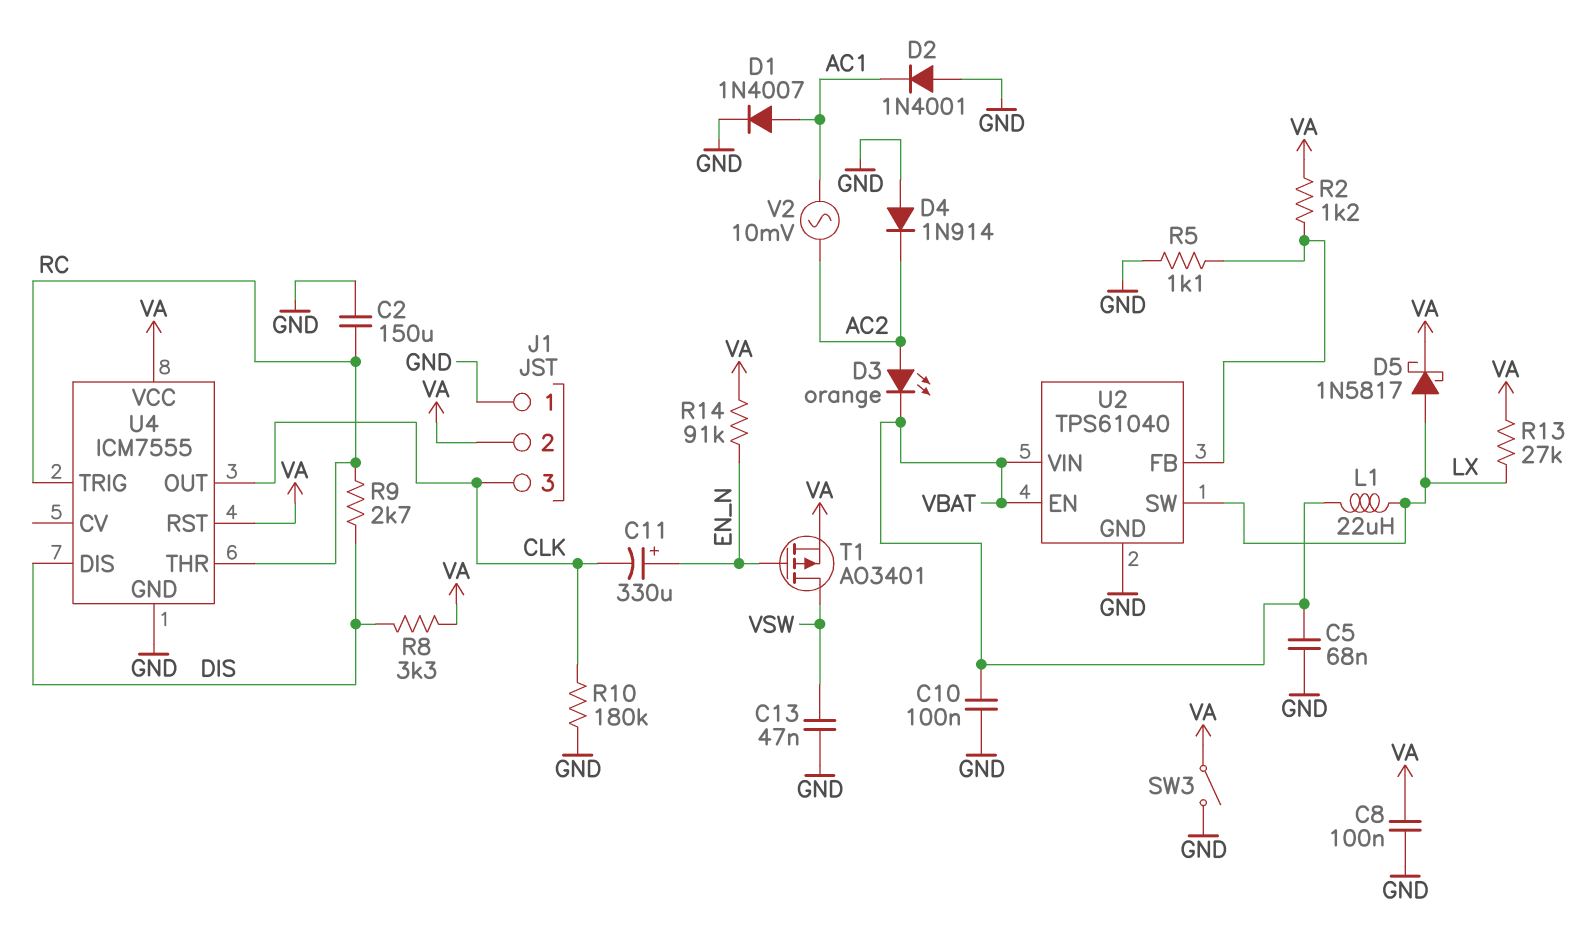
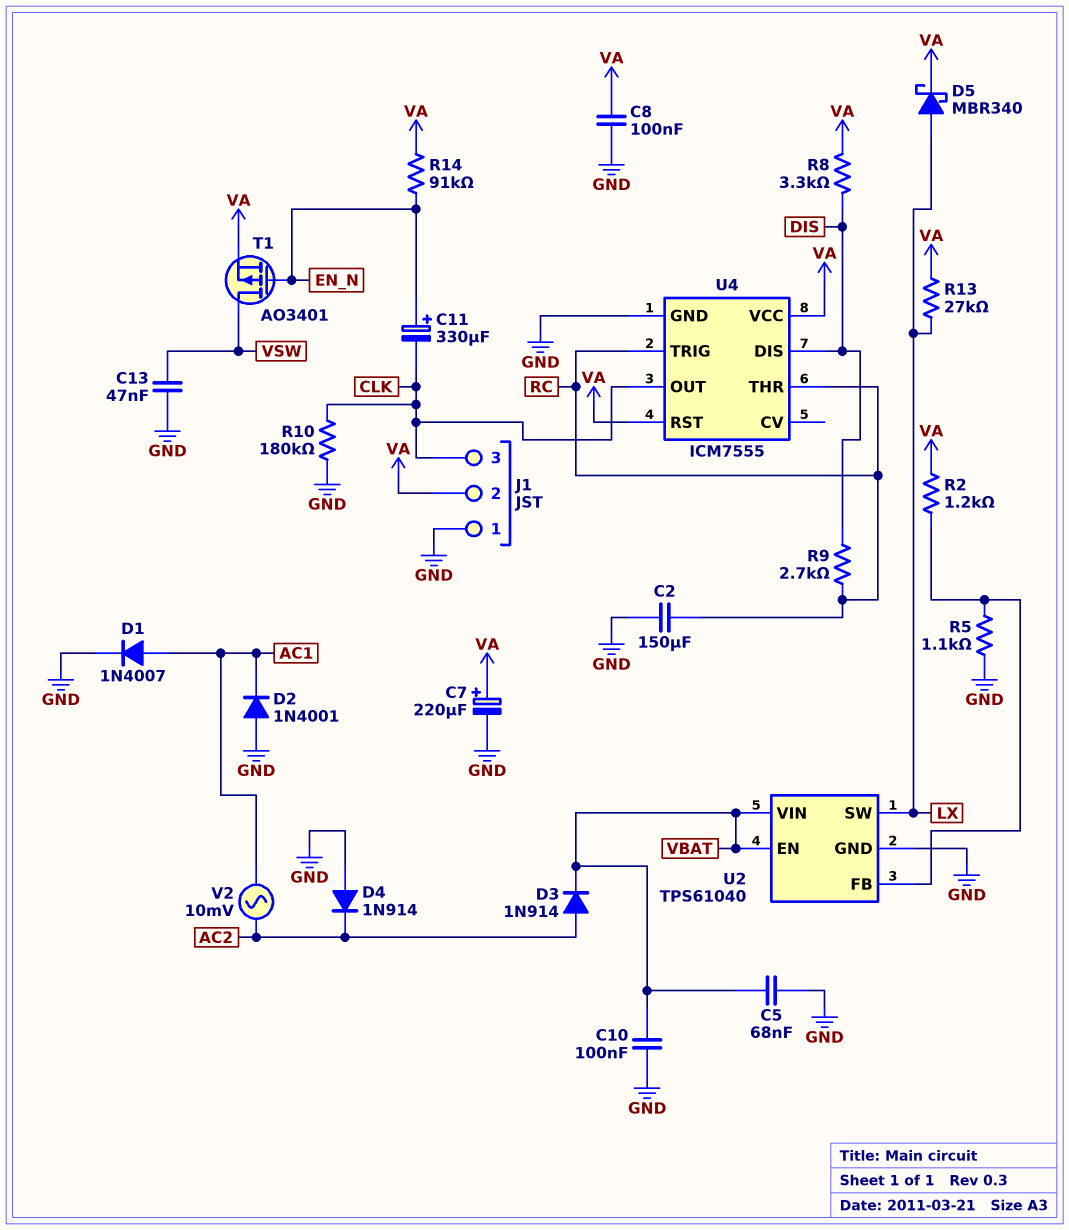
C7: none -> 220uF (plus VA, minus GND)
D3: LED orange (A AC2, K VBAT) -> diode 1N914 (A AC2, K VBAT)
D5: schottky 1N5817 (A LX, K VA) -> schottky MBR340 (A LX, K VA)
L1: 22uH (LX, VBAT) -> none
SW3: switch (GND, VA) -> none

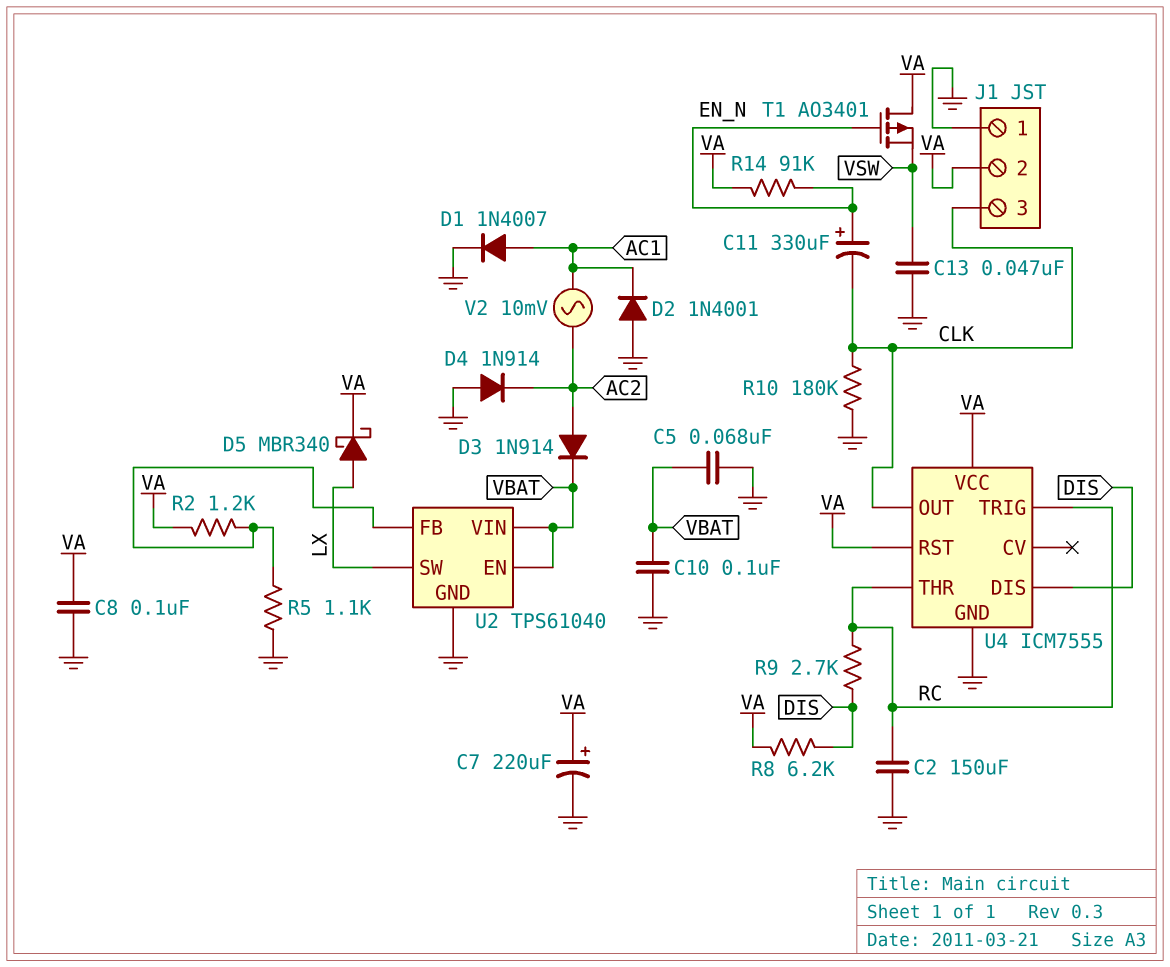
R8: 3.3k (DIS, VA) -> 6.2k (DIS, VA)
R13: 27k (LX, VA) -> none
T1: PMOS AO3401 (G EN_N, D VSW, S VA) -> PMOS AO3401 (G EN_N, D VA, S VSW)

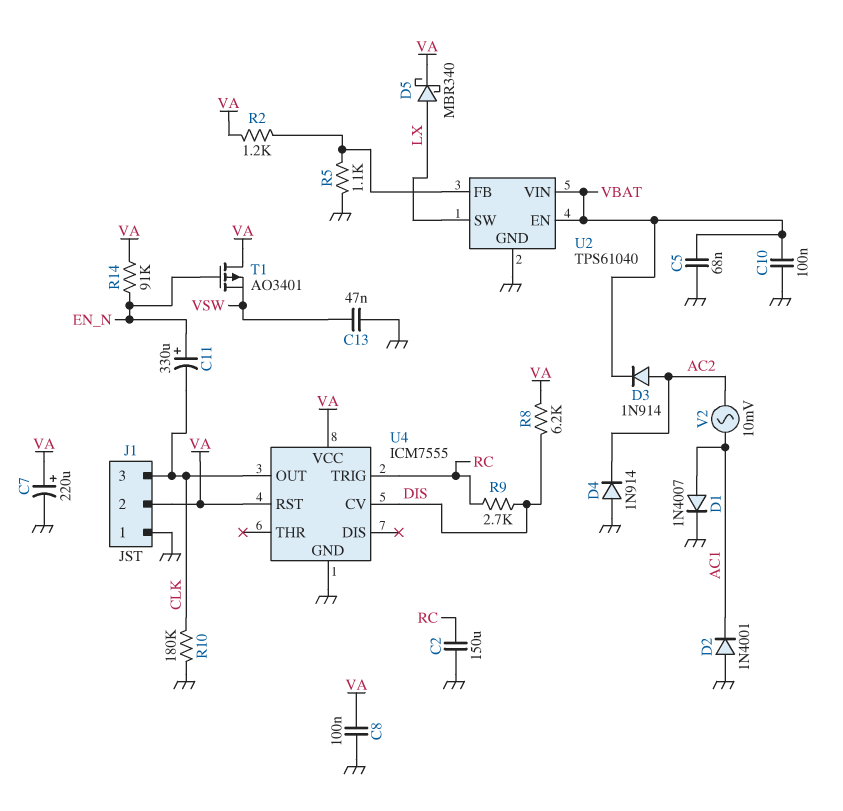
U4 pin CV: none -> DIS
U4 pin DIS: DIS -> none
U4 pin THR: RC -> none

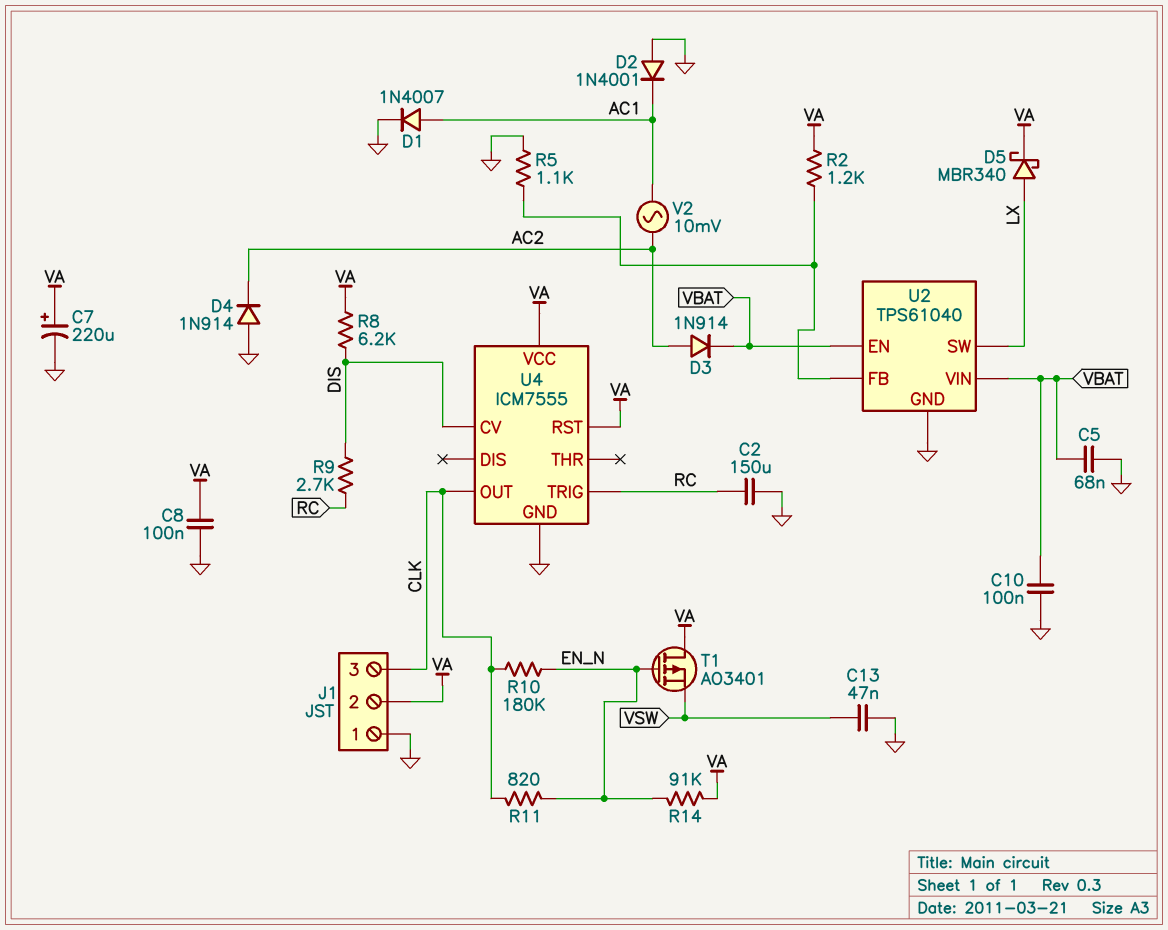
C11: 330uF (plus EN_N, minus CLK) -> none
R10: 180k (CLK, GND) -> 180k (CLK, EN_N)
R11: none -> 820 (CLK, EN_N)

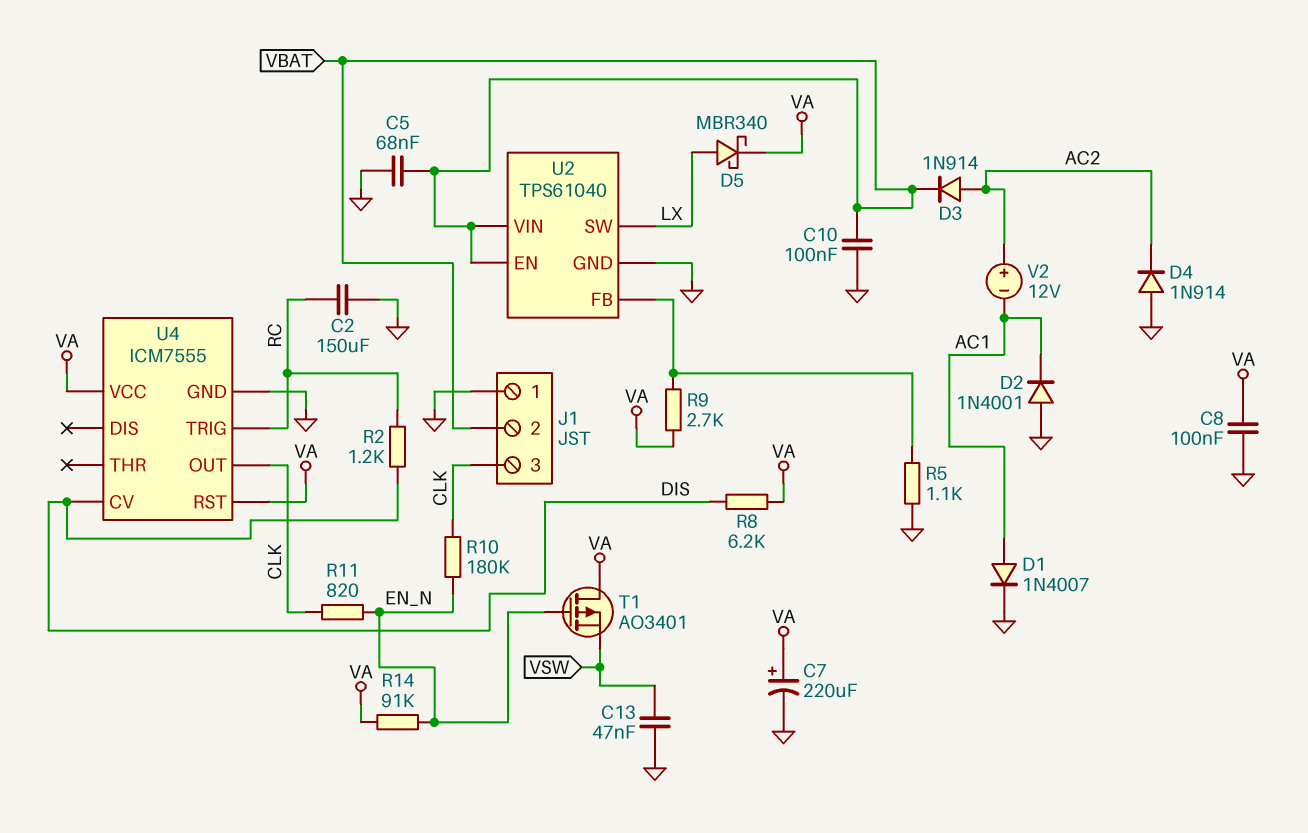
J1 pin 2: VA -> VBAT
R2: 1.2k (U2/FB, VA) -> 1.2k (DIS, RC)
R9: 2.7k (DIS, RC) -> 2.7k (U2/FB, VA)
V2: AC 10mV (AC1, AC2) -> 12V (plus AC2, minus AC1)

